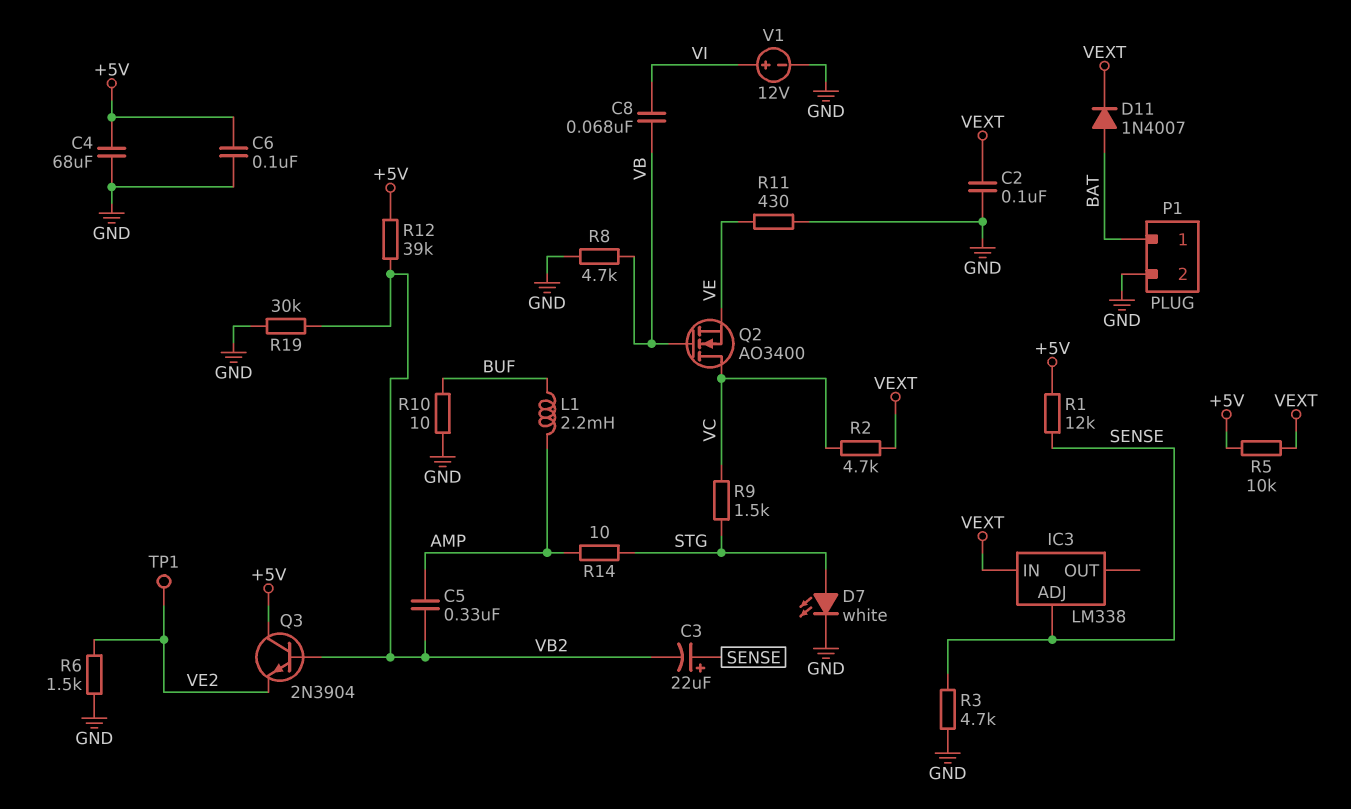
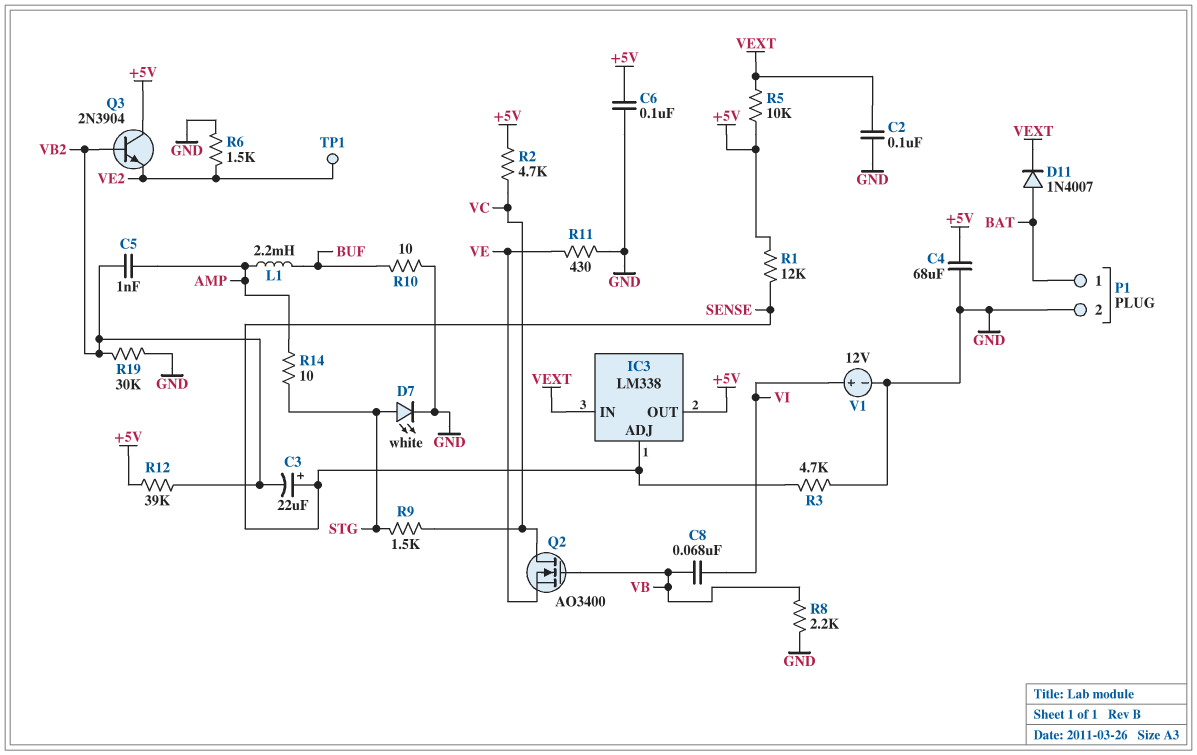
C5: 330nF (AMP, VB2) -> 1nF (AMP, VB2)
IC3 pin OUT: none -> +5V
R2: 4.7k (VC, VEXT) -> 4.7k (+5V, VC)
R8: 4.7k (GND, VB) -> 2.2k (GND, VB)

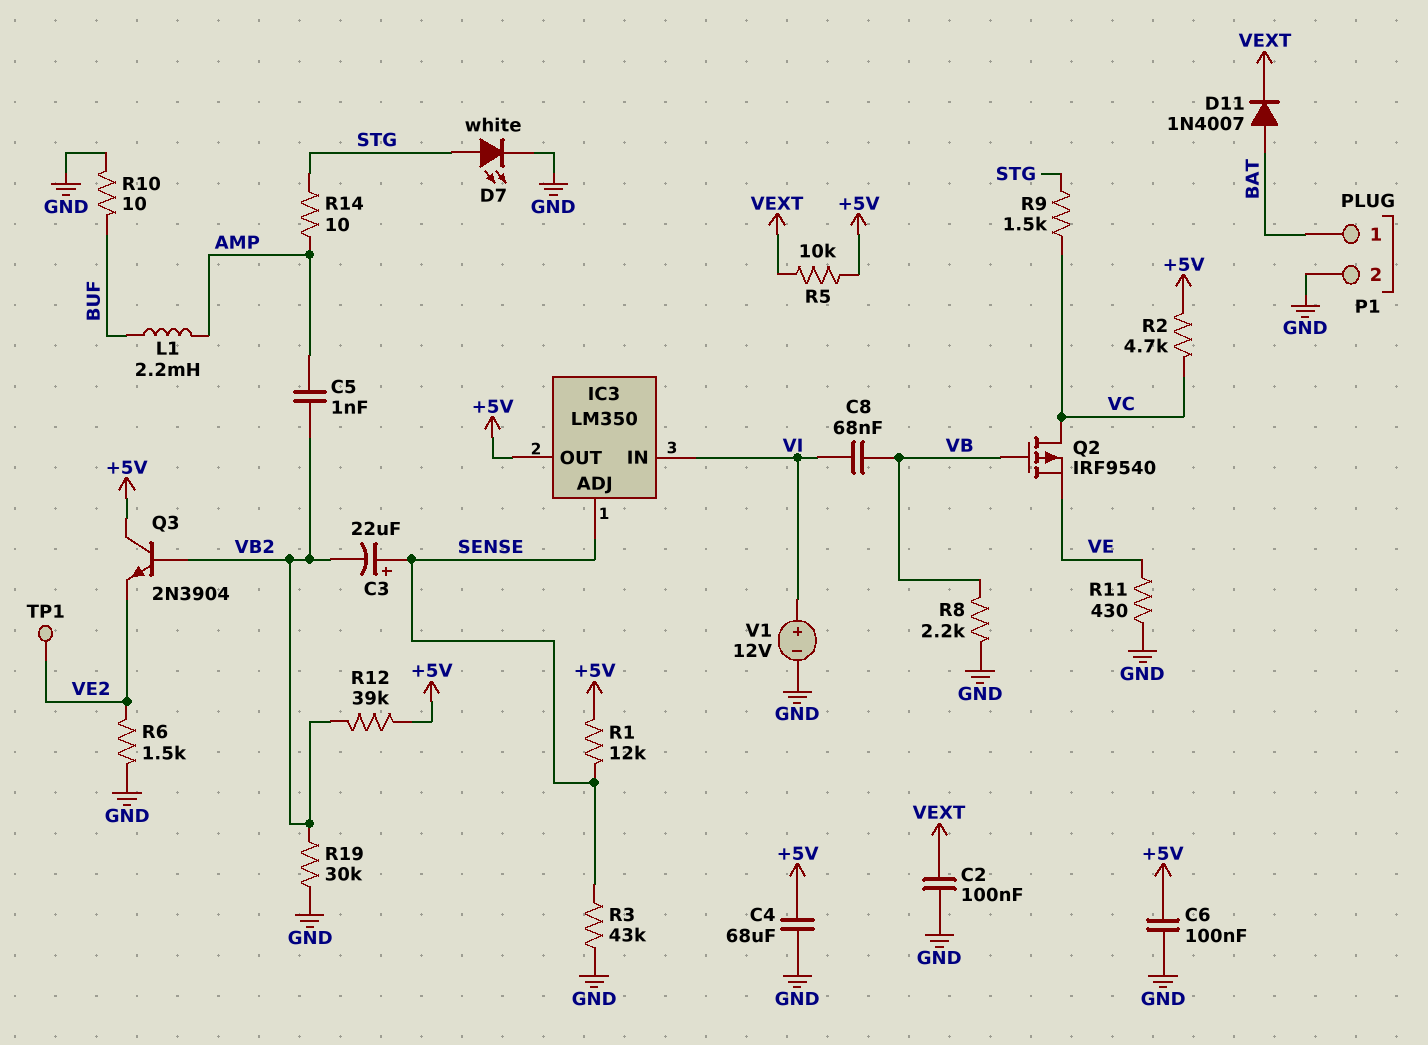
IC3: LM338 -> LM350
IC3 pin IN: VEXT -> VI
Q2: NMOS AO3400 (G VB, D VC, S VE) -> PMOS IRF9540 (G VB, D VC, S VE)
R3: 4.7k (GND, SENSE) -> 43k (GND, SENSE)

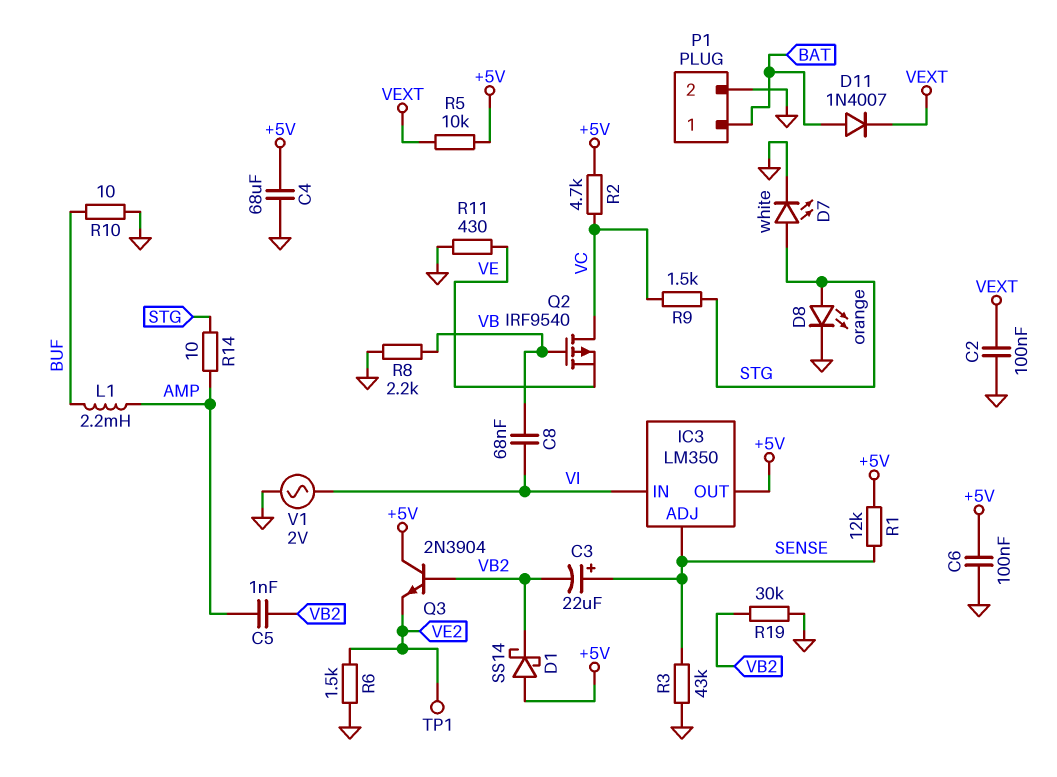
D1: none -> schottky SS14 (A +5V, K VB2)
D8: none -> LED orange (A STG, K GND)
R12: 39k (+5V, VB2) -> none
V1: 12V (plus VI, minus GND) -> AC 2V (GND, VI)

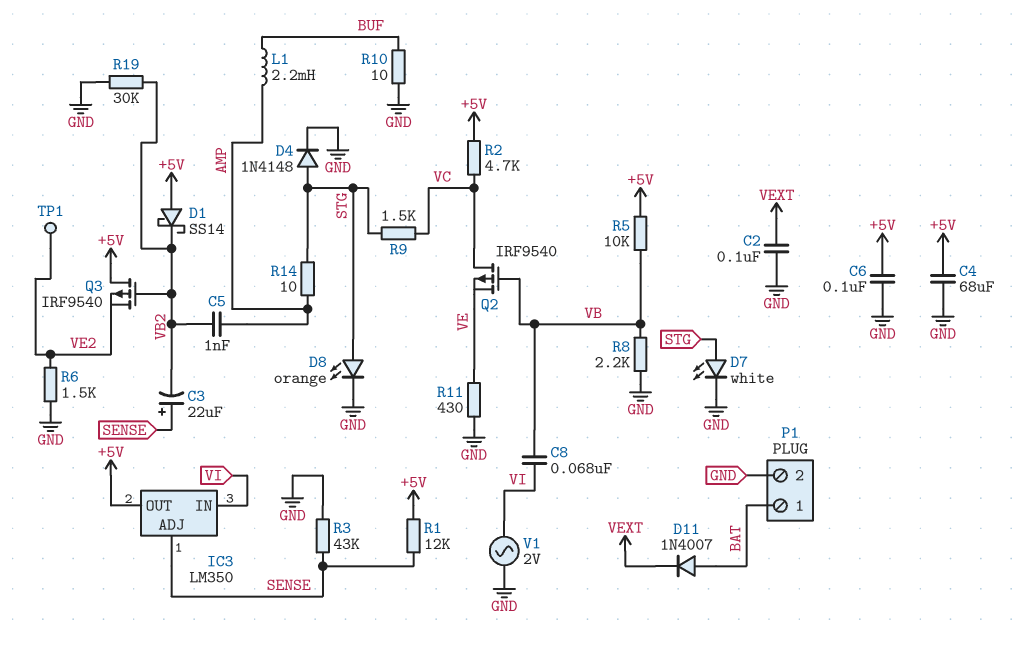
D4: none -> diode 1N4148 (A STG, K GND)
Q3: NPN 2N3904 (B VB2, C +5V, E VE2) -> PMOS IRF9540 (G VB2, D +5V, S VE2)
R5: 10k (+5V, VEXT) -> 10k (+5V, VB)

